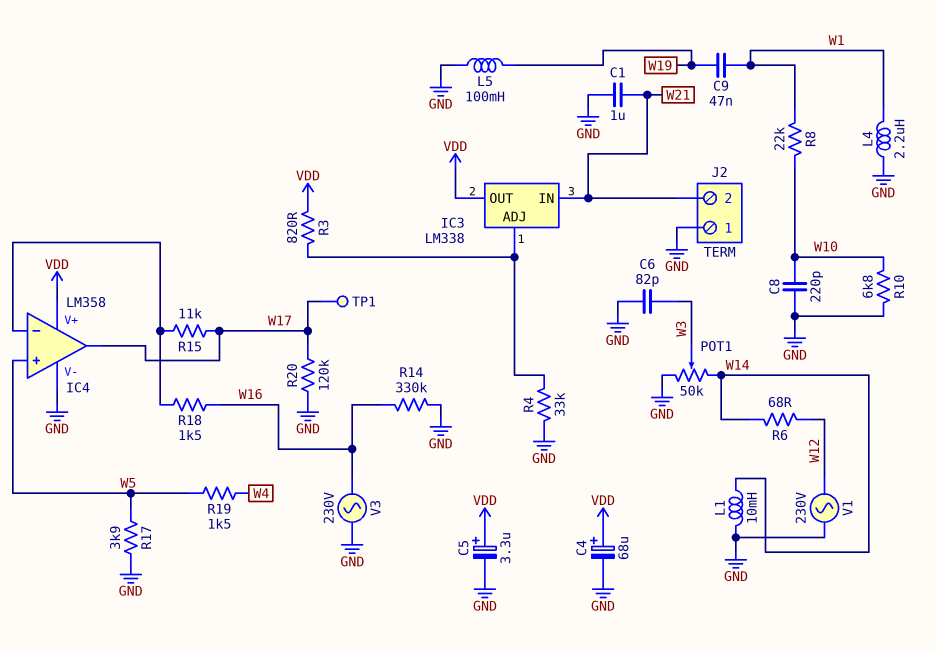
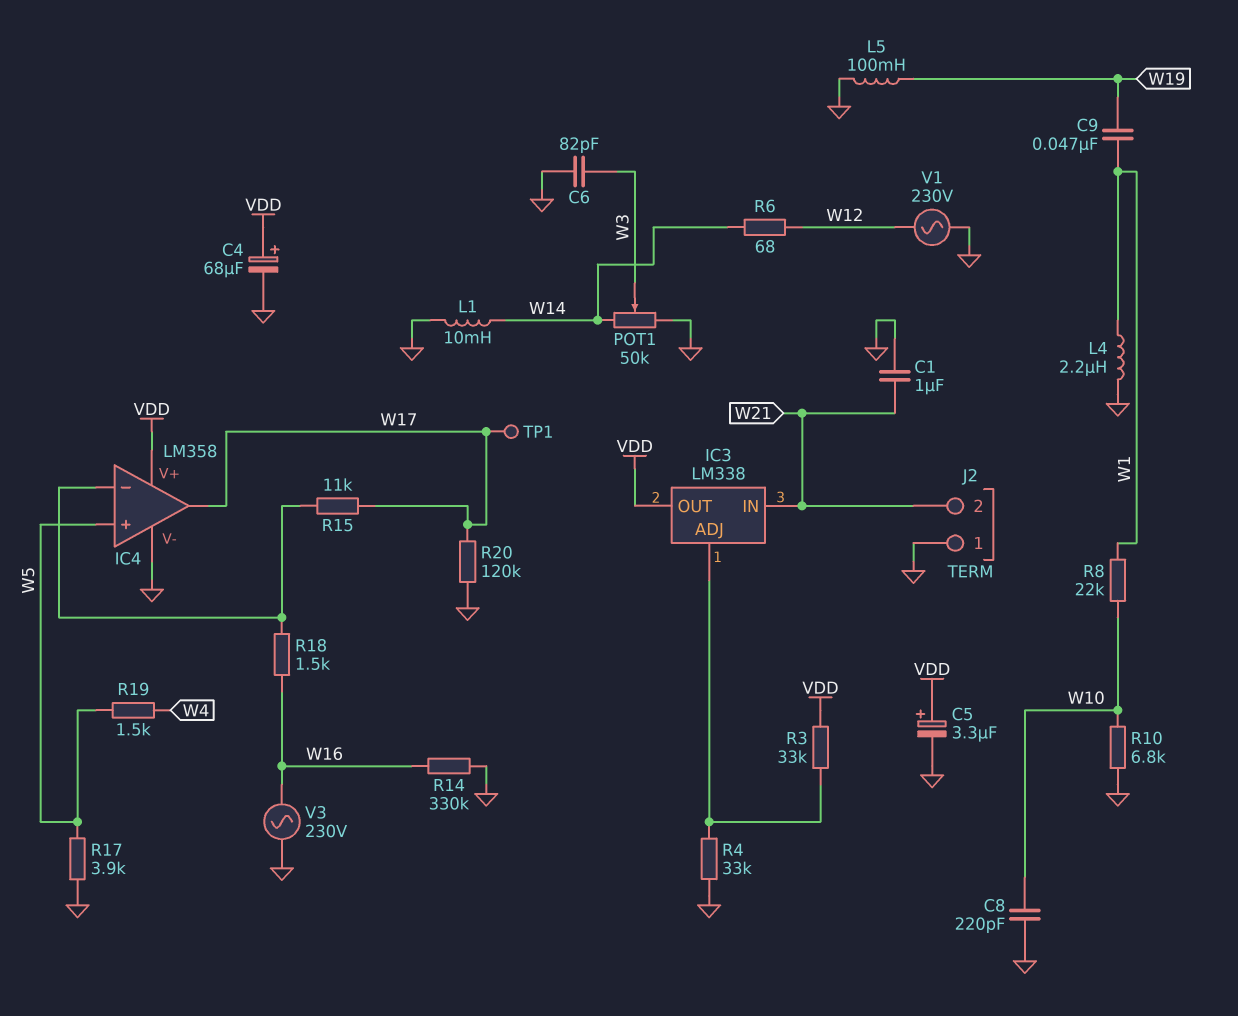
R3: 820 (IC3/ADJ, VDD) -> 33k (IC3/ADJ, VDD)

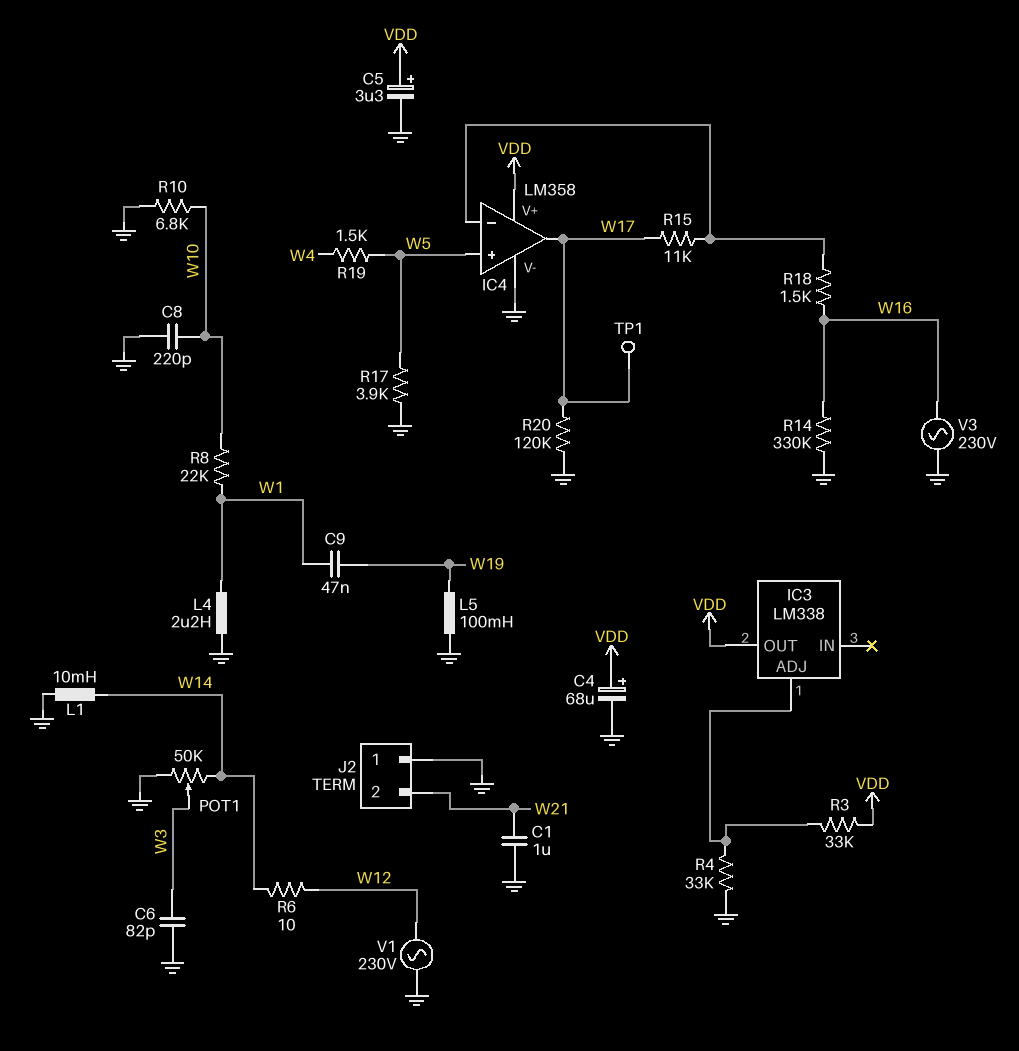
IC3 pin IN: W21 -> none
R6: 68 (W12, W14) -> 10 (W12, W14)

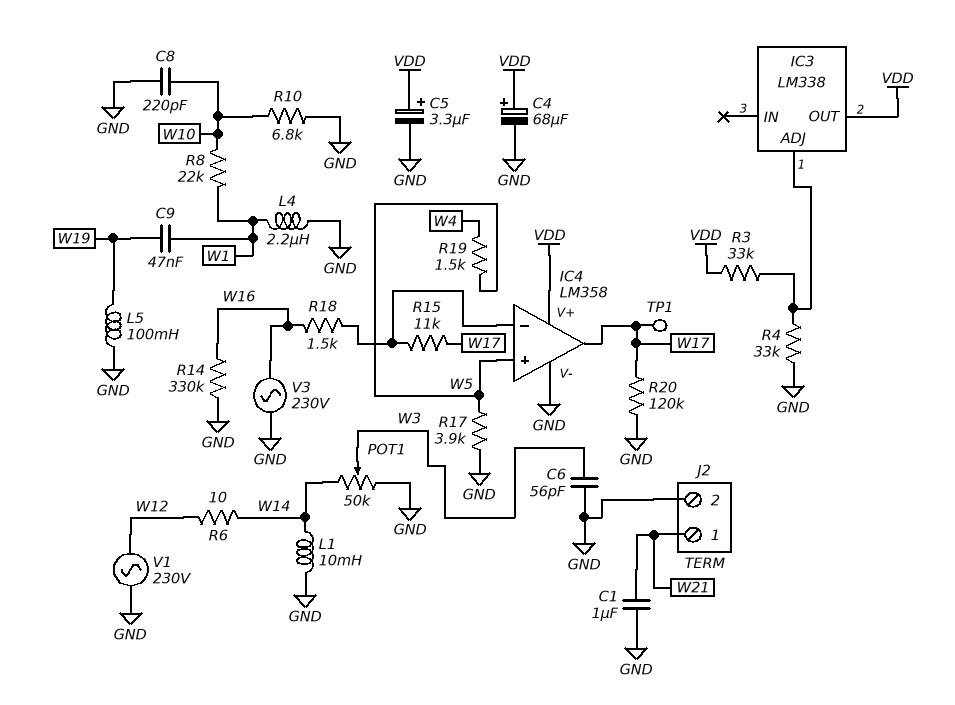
C6: 82pF (GND, W3) -> 56pF (GND, W3)
J2 pin 1: GND -> W21
J2 pin 2: W21 -> GND

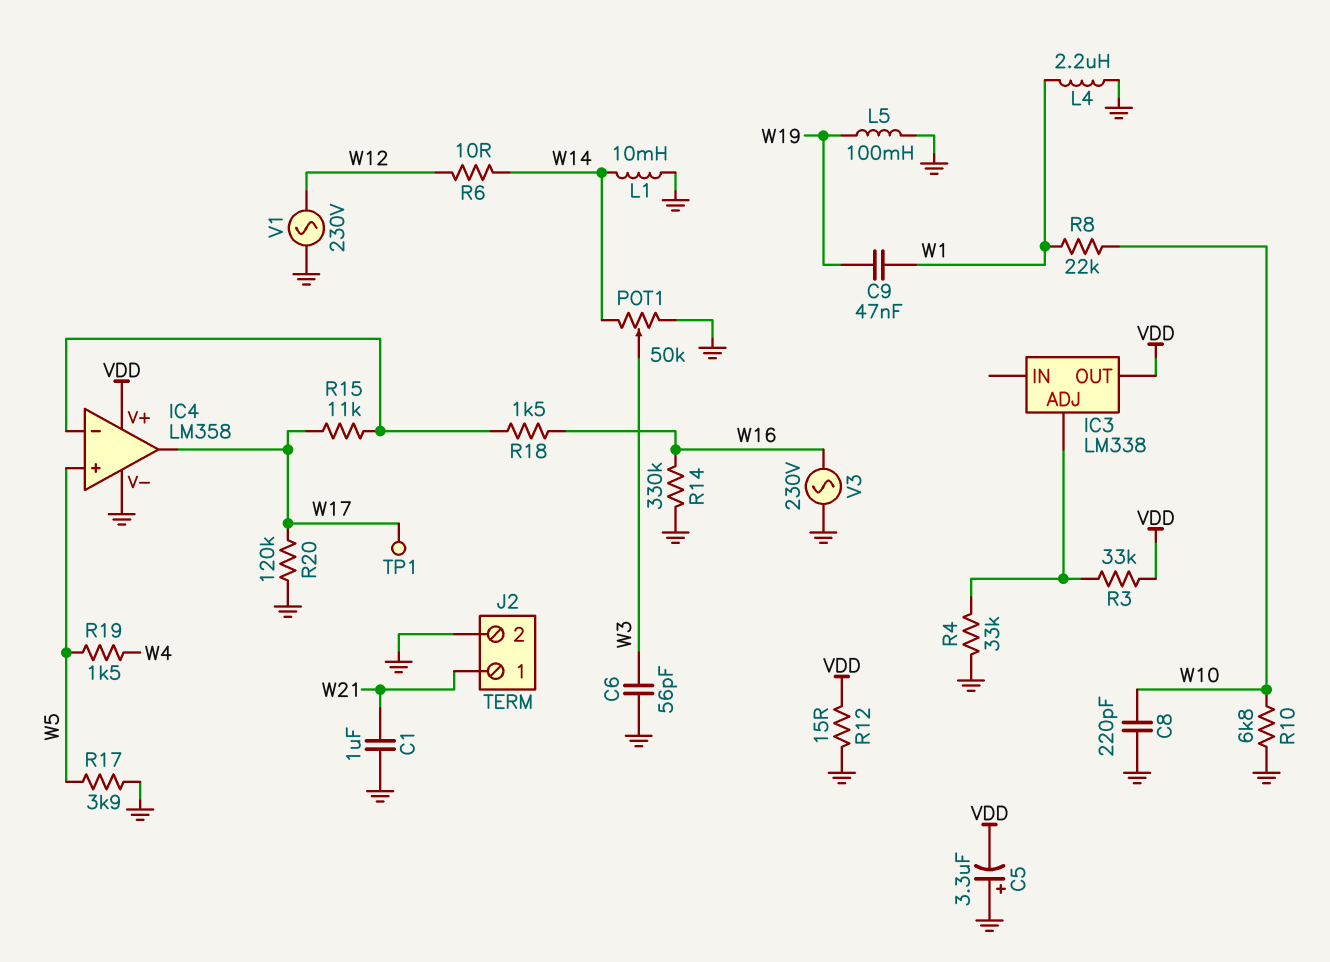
C4: 68uF (plus VDD, minus GND) -> none
C5: 3.3uF (plus VDD, minus GND) -> 3.3uF (plus GND, minus VDD)
R12: none -> 15 (GND, VDD)

